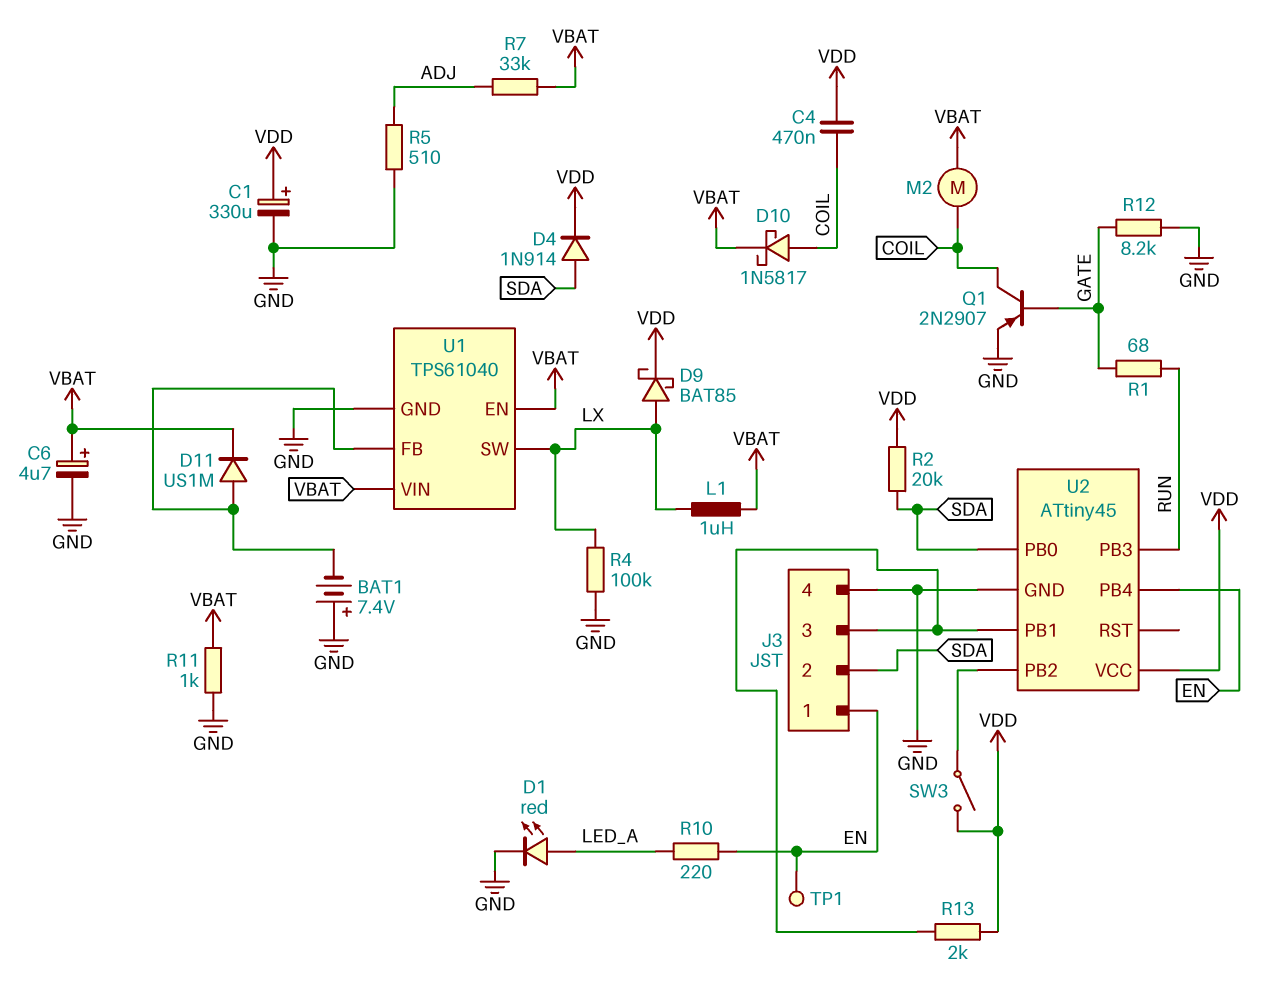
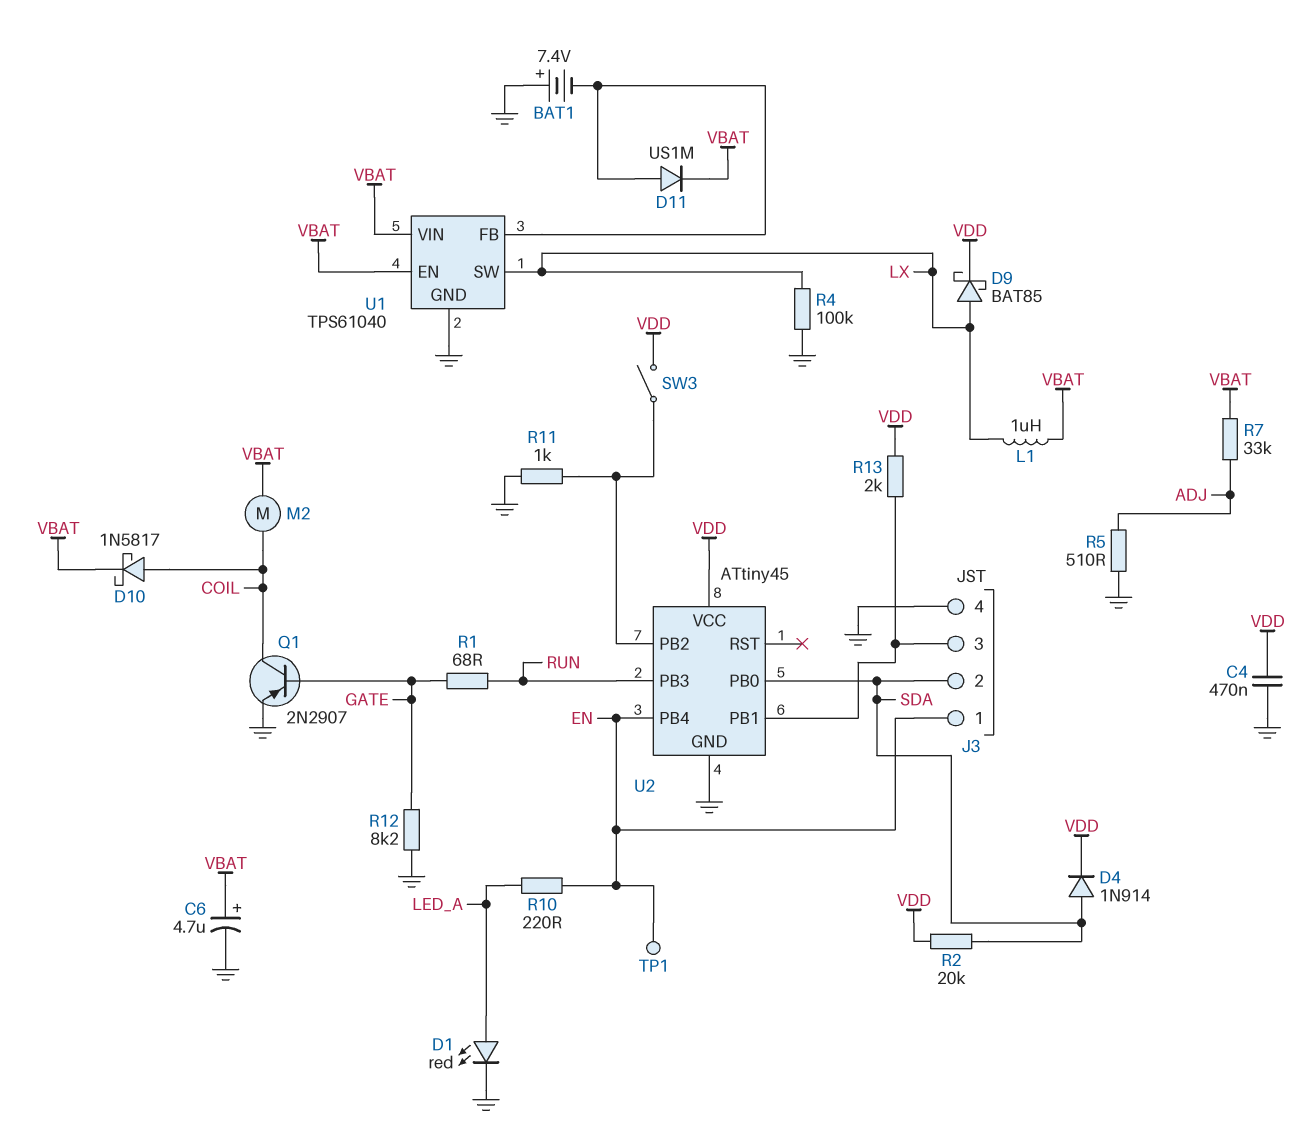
C1: 330uF (plus VDD, minus GND) -> none
C4: 470nF (COIL, VDD) -> 470nF (GND, VDD)
R11: 1k (GND, VBAT) -> 1k (GND, U2/PB2)

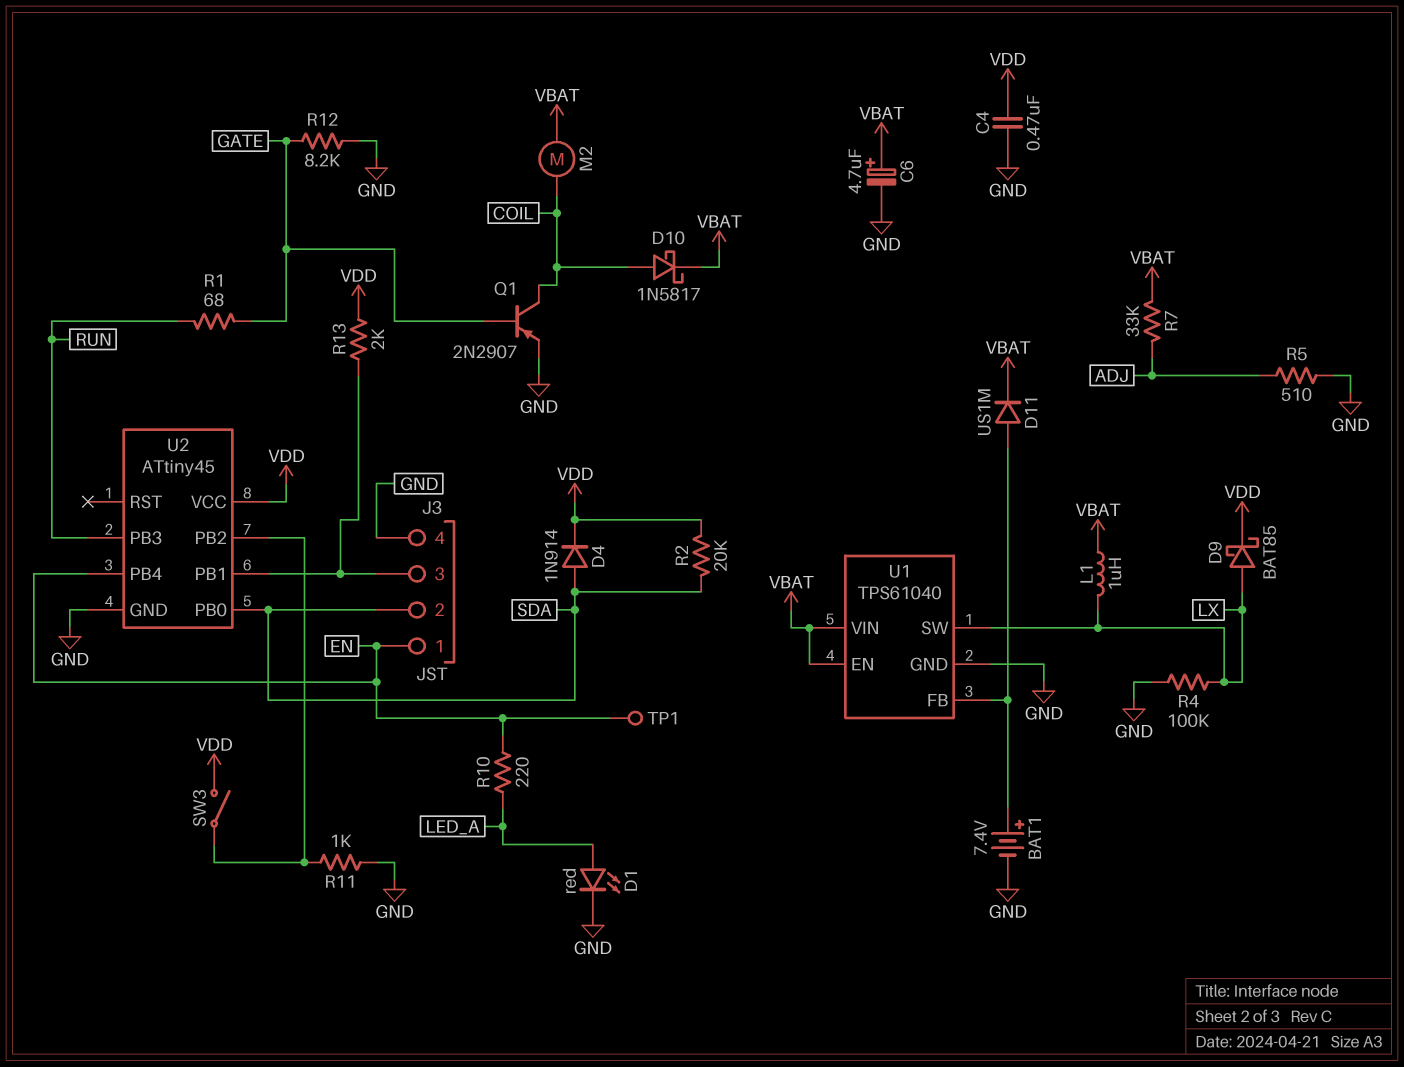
BAT1: 7.4V (plus GND, minus U1/FB) -> 7.4V (plus U1/FB, minus GND)

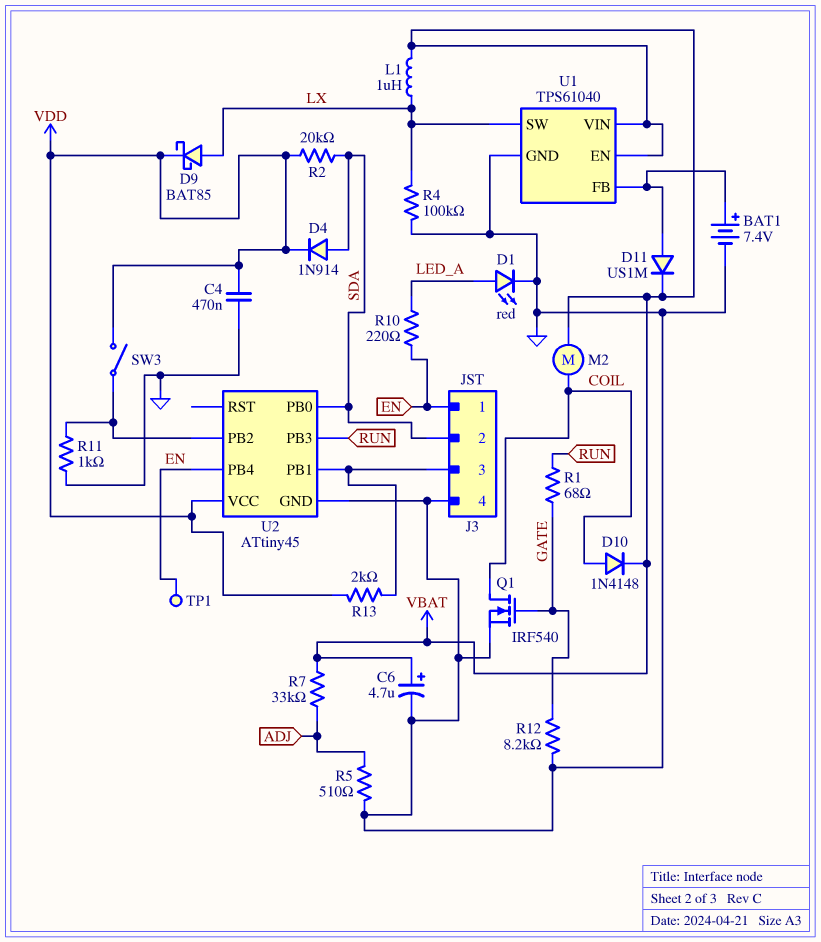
D10: schottky 1N5817 (A COIL, K VBAT) -> diode 1N4148 (A COIL, K VBAT)
Q1: PNP 2N2907 (B GATE, C COIL, E GND) -> NMOS IRF540 (G GATE, D COIL, S GND)

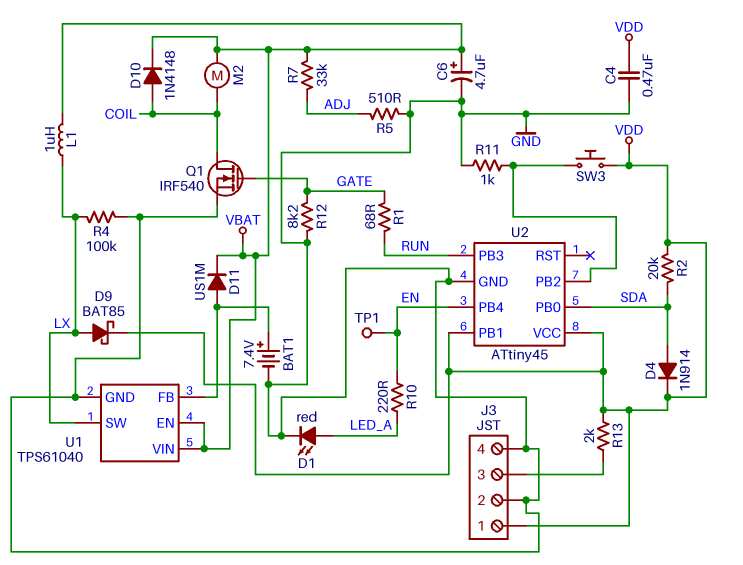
J3 pin 1: EN -> VDD
J3 pin 2: SDA -> GND
SW3: switch (U2/PB2, VDD) -> button (U2/PB2, VDD)
U2 pin PB1: J3/3 -> VDD

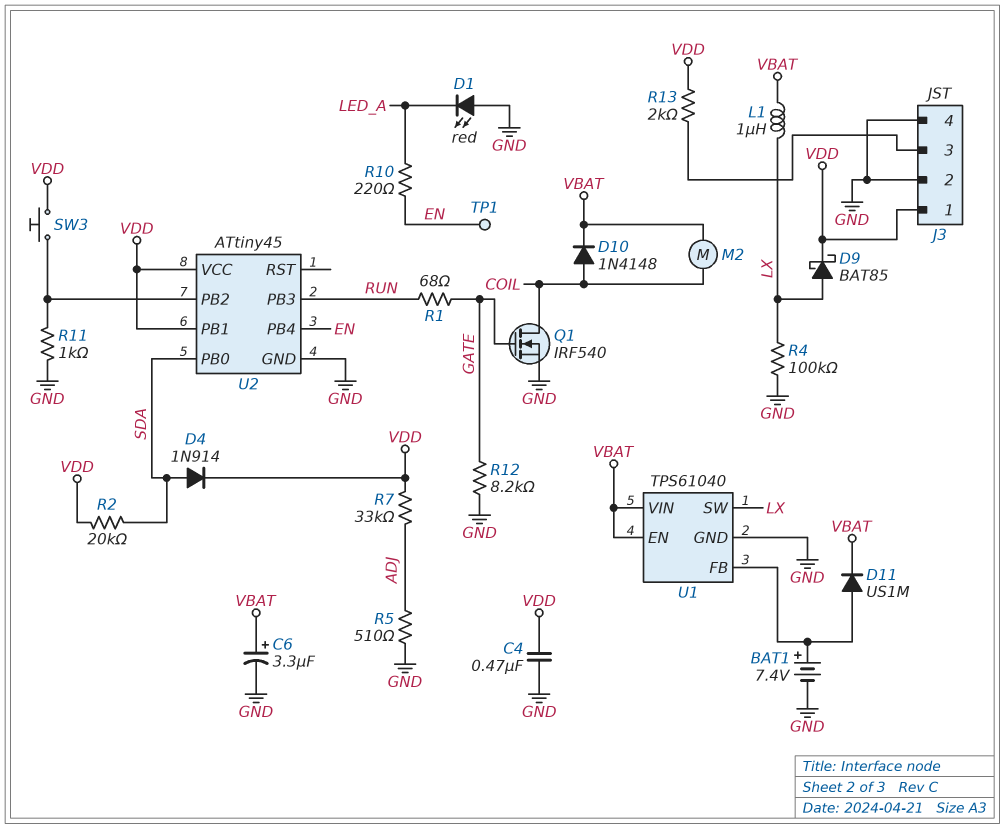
C6: 4.7uF (plus VBAT, minus GND) -> 3.3uF (plus VBAT, minus GND)
D1: LED red (A LED_A, K GND) -> LED red (A GND, K LED_A)
R7: 33k (ADJ, VBAT) -> 33k (ADJ, VDD)

